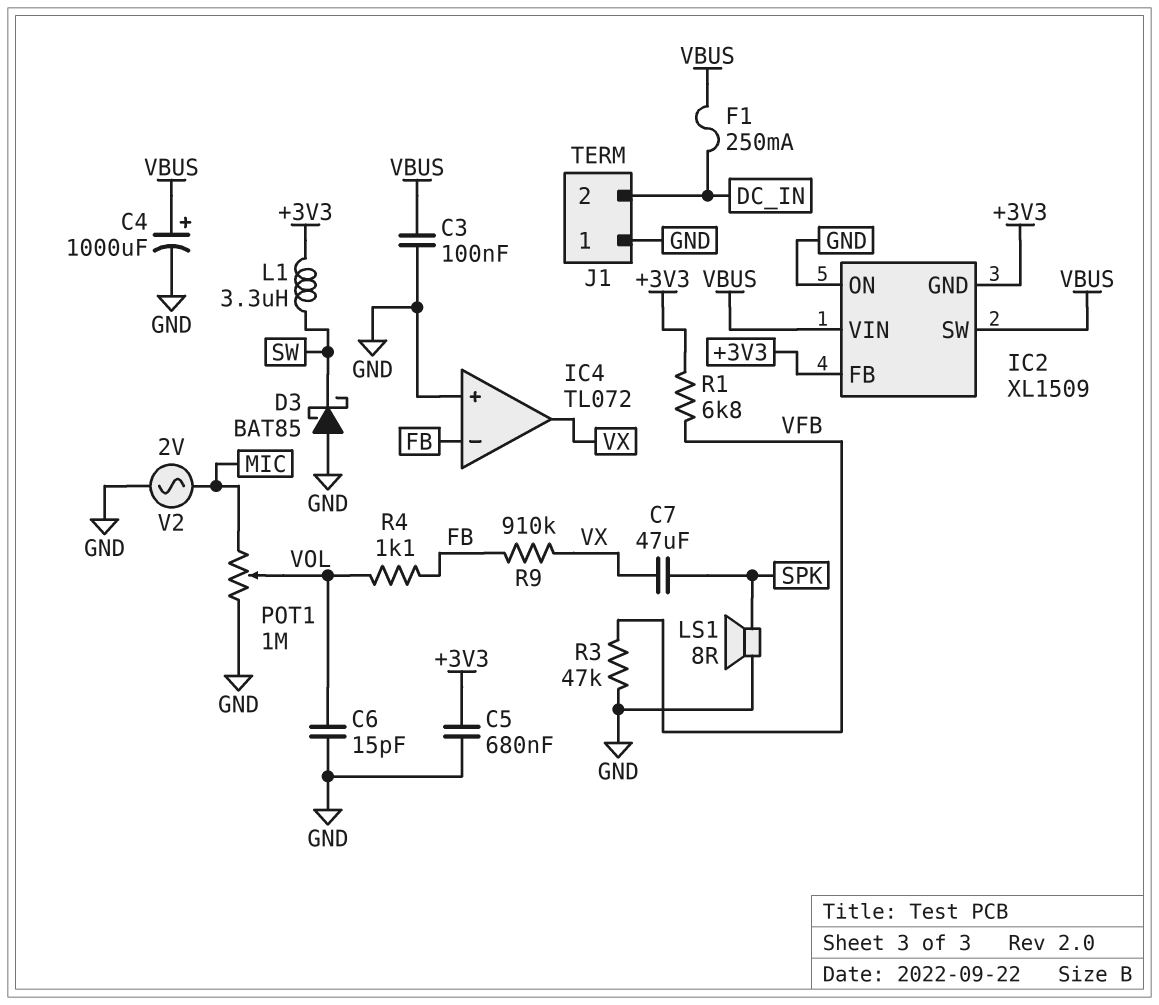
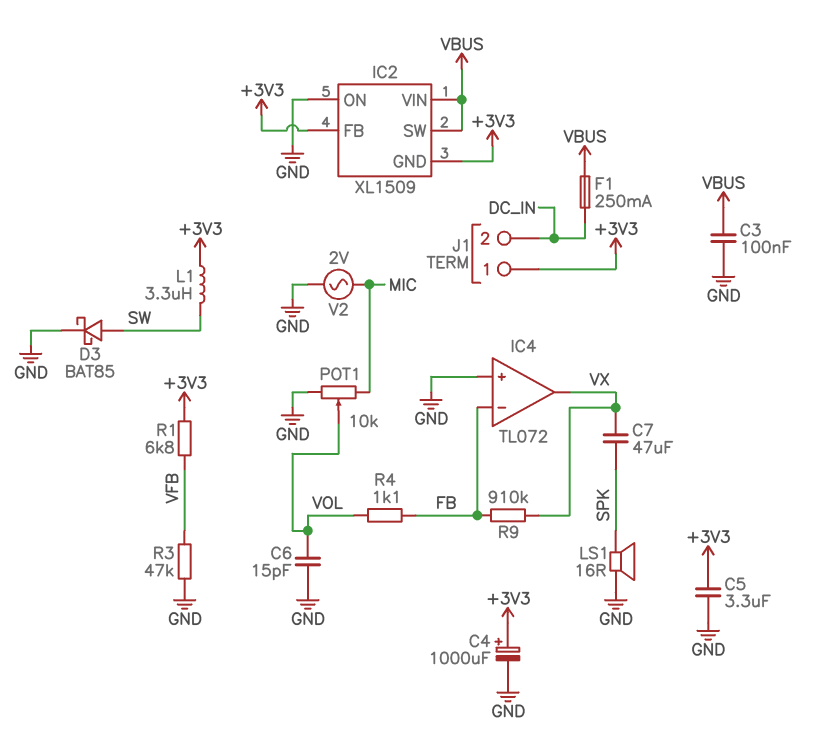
C4: 1000uF (plus VBUS, minus GND) -> 1000uF (plus +3V3, minus GND)
C5: 680nF (+3V3, GND) -> 3.3uF (+3V3, GND)
D3: schottky BAT85 (A GND, K SW) -> schottky BAT85 (A SW, K GND)
J1 pin 1: GND -> +3V3
LS1: speaker 8R (GND, SPK) -> speaker 16R (GND, SPK)
POT1: 1M (GND, MIC, wiper VOL) -> 10k (GND, MIC, wiper VOL)

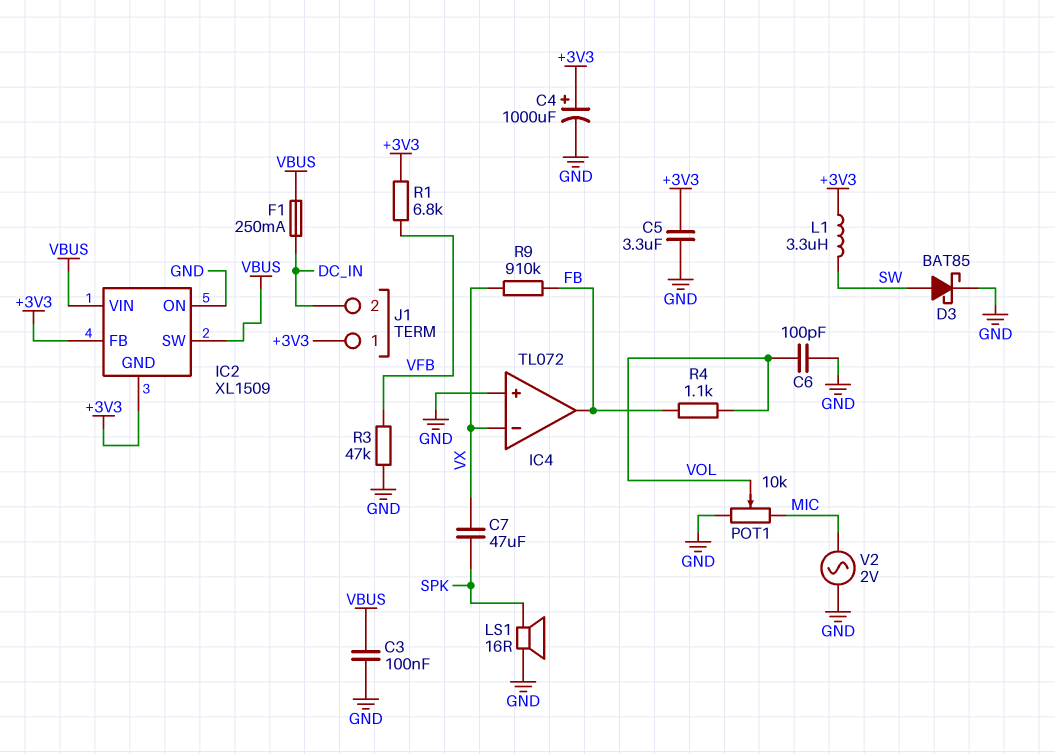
C6: 15pF (GND, VOL) -> 100pF (GND, VOL)
IC4 pin in-: FB -> VX
IC4 pin out: VX -> FB

